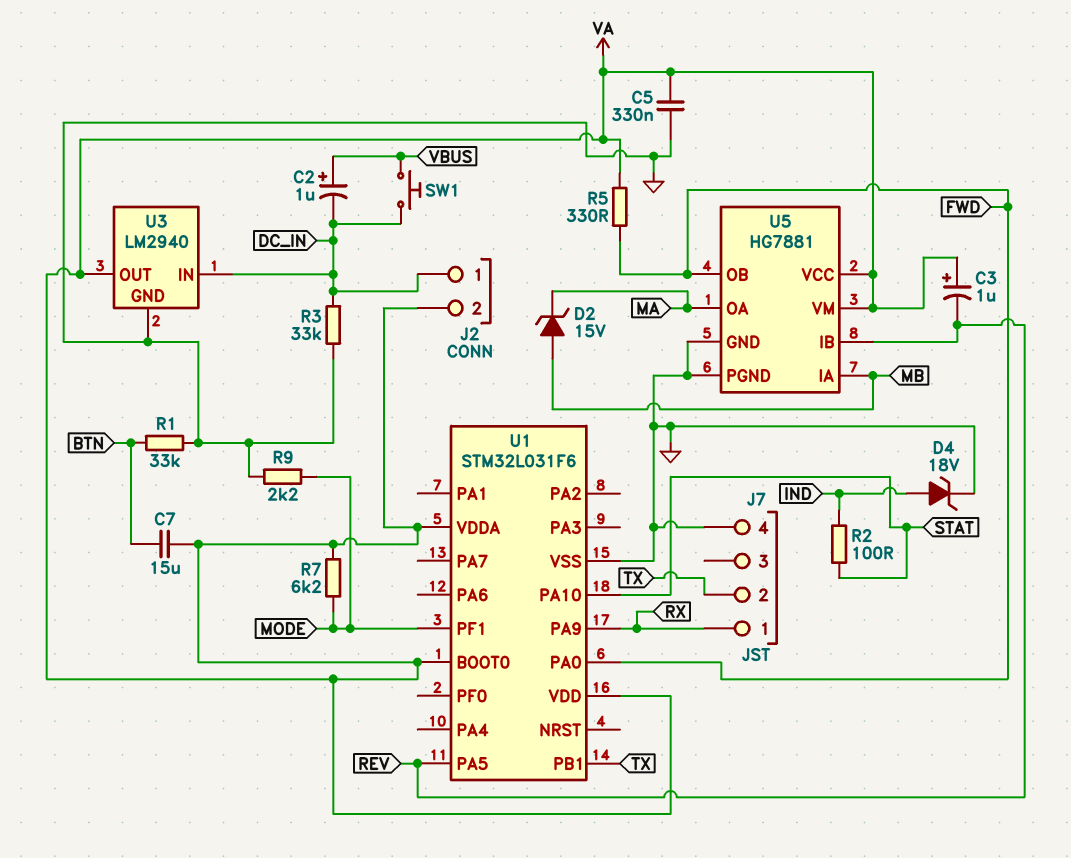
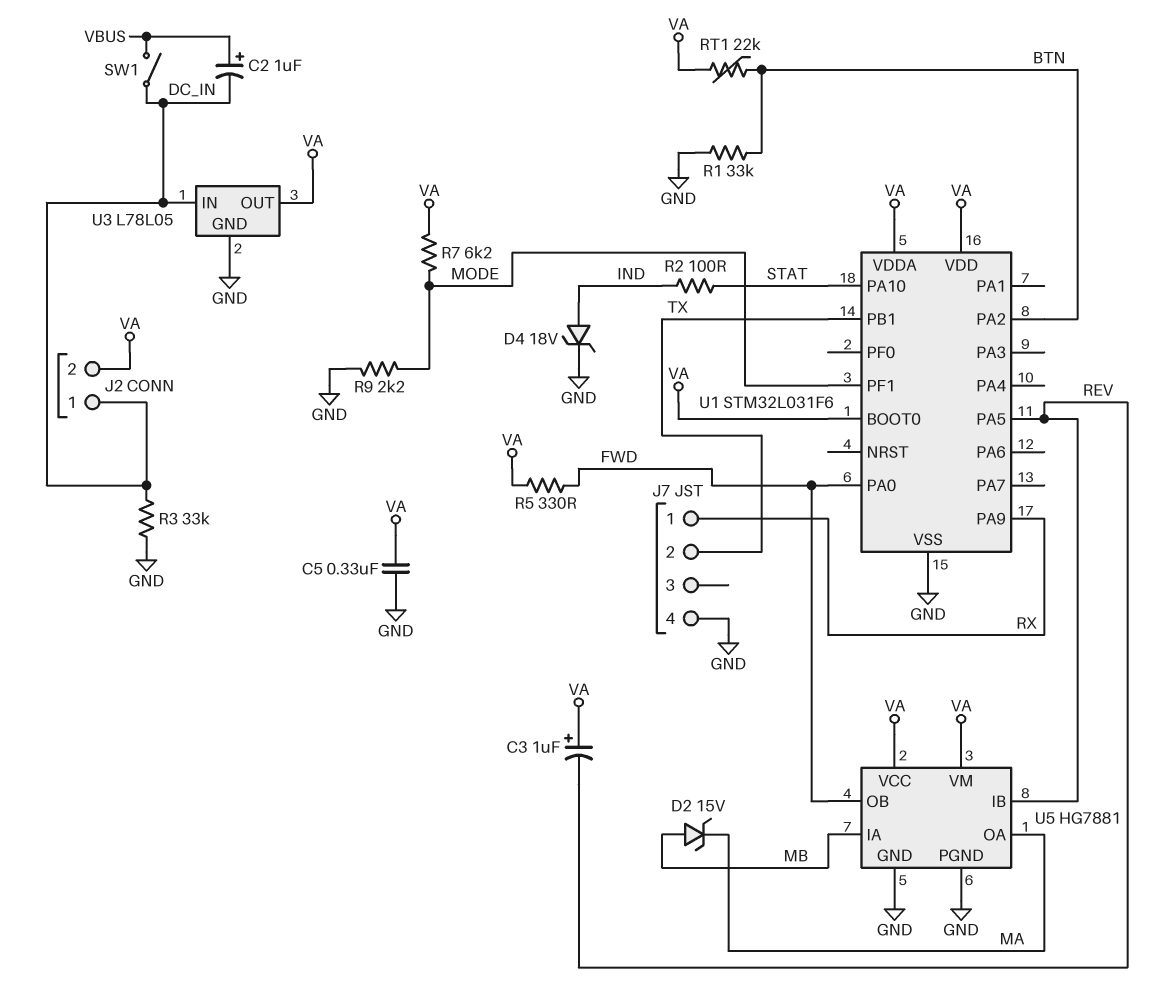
C7: 15uF (BTN, VA) -> none
RT1: none -> 22k (BTN, VA)
SW1: button (DC_IN, VBUS) -> switch (DC_IN, VBUS)
U1 pin PA2: none -> BTN
U3: LM2940 -> L78L05

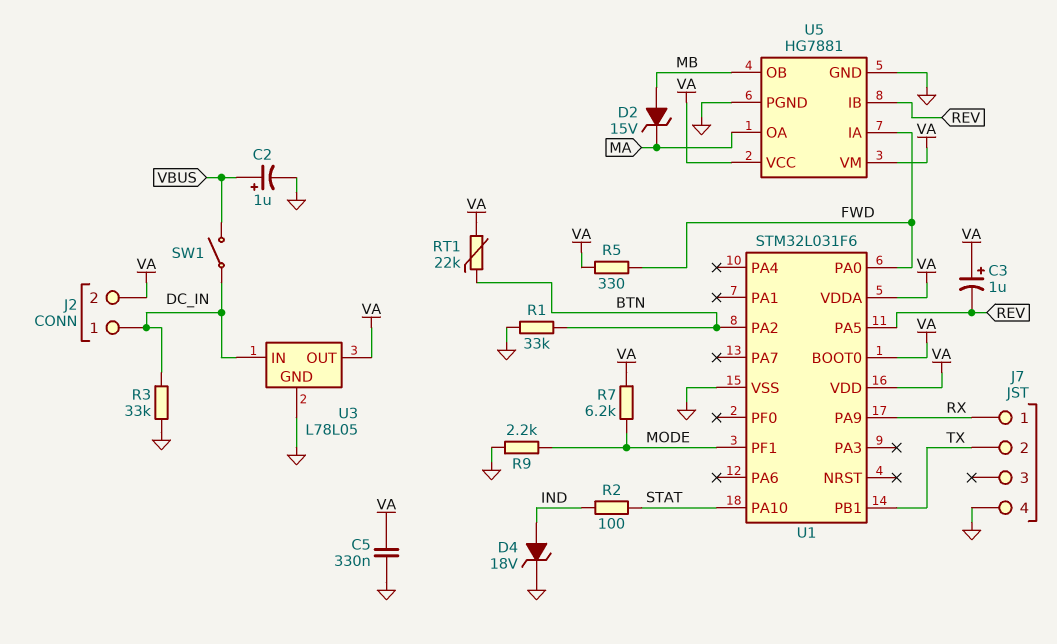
C2: 1uF (plus VBUS, minus DC_IN) -> 1uF (plus VBUS, minus GND)
U5 pin IA: MB -> FWD
U5 pin OB: FWD -> MB

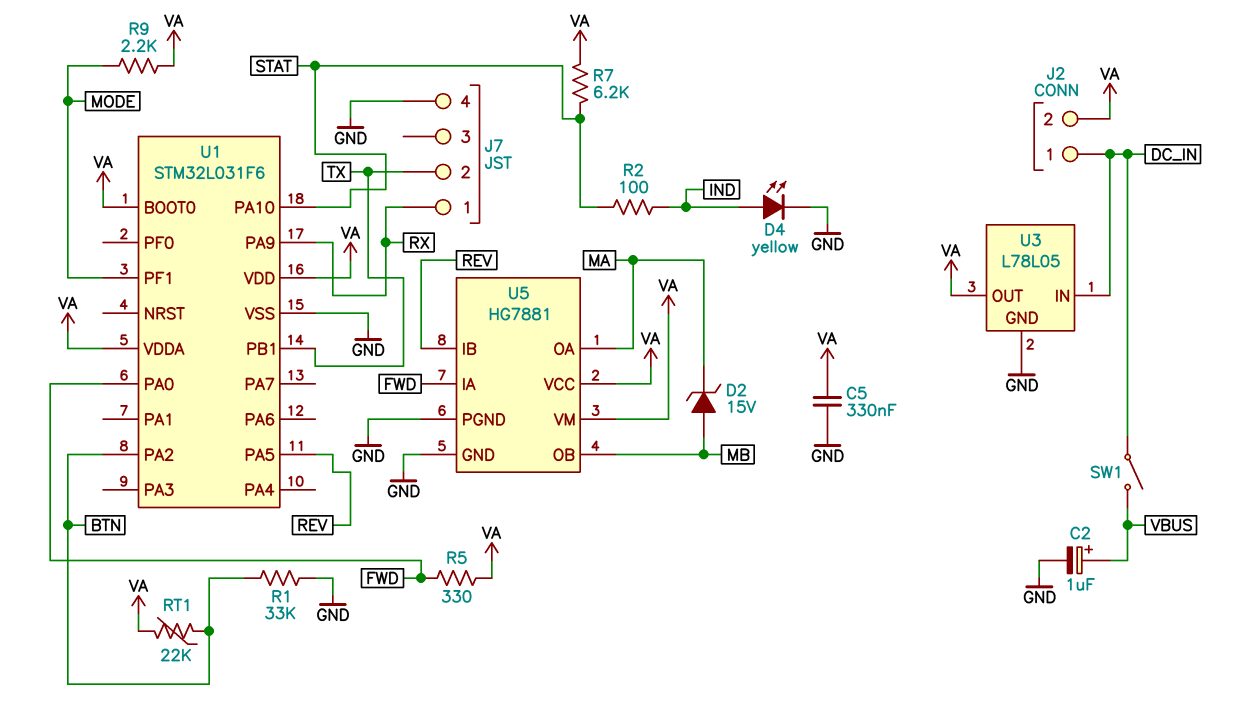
C3: 1uF (plus VA, minus REV) -> none
D4: zener 18V (A IND, K GND) -> LED yellow (A IND, K GND)
R3: 33k (DC_IN, GND) -> none
R7: 6.2k (MODE, VA) -> 6.2k (STAT, VA)
R9: 2.2k (GND, MODE) -> 2.2k (MODE, VA)

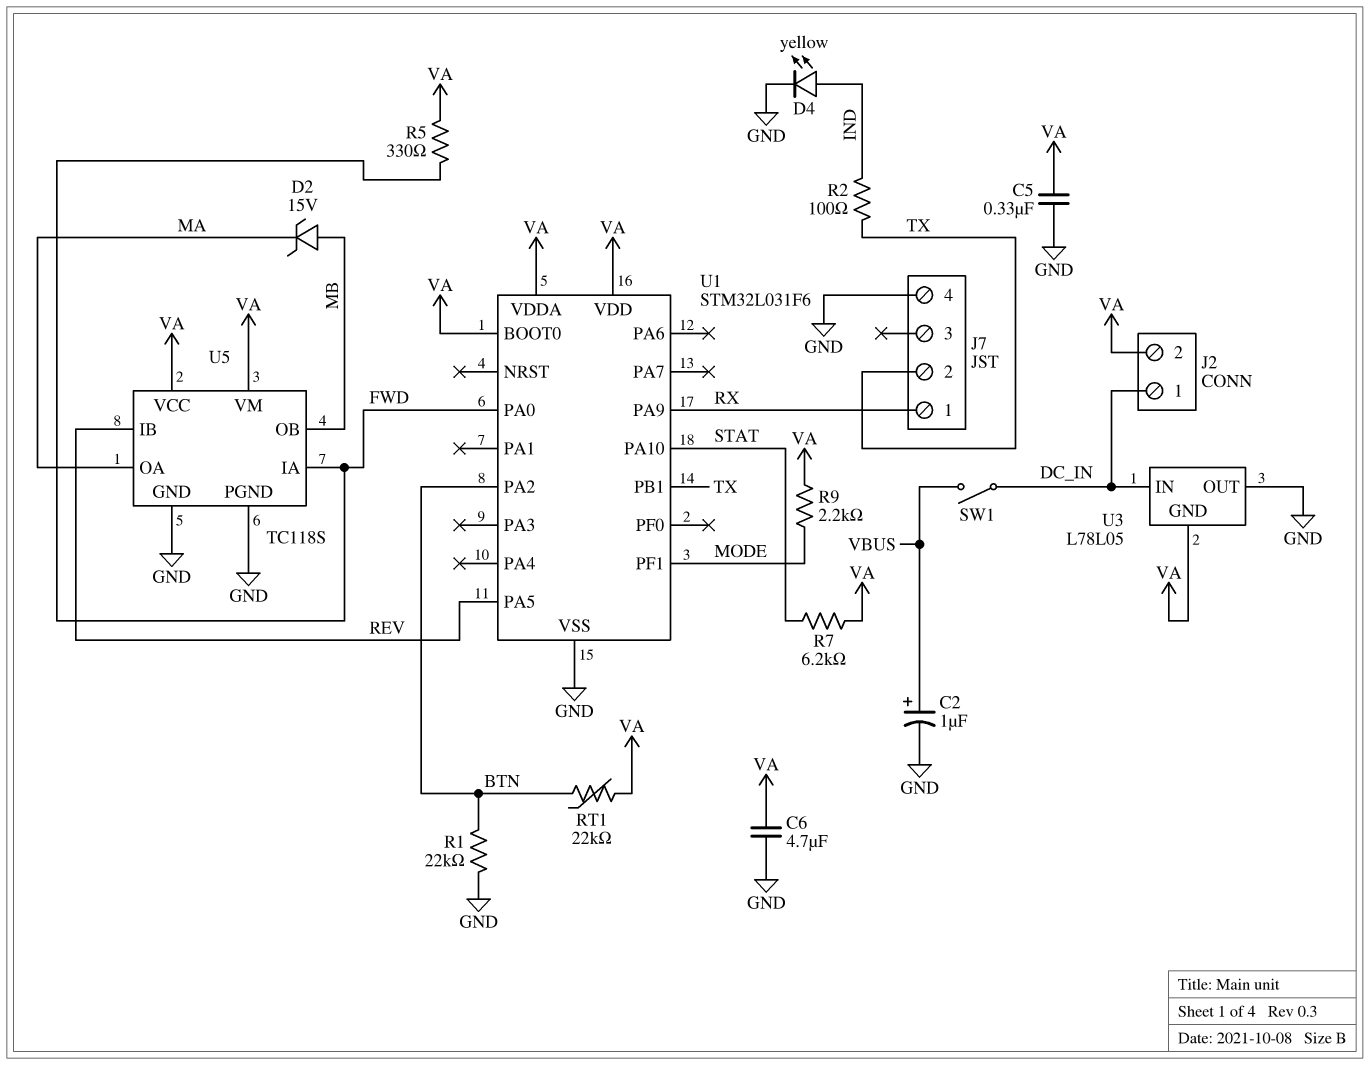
C6: none -> 4.7uF (GND, VA)
R1: 33k (BTN, GND) -> 22k (BTN, GND)
R2: 100 (IND, STAT) -> 100 (IND, TX)
U3 pin GND: GND -> VA
U3 pin OUT: VA -> GND
U5: HG7881 -> TC118S

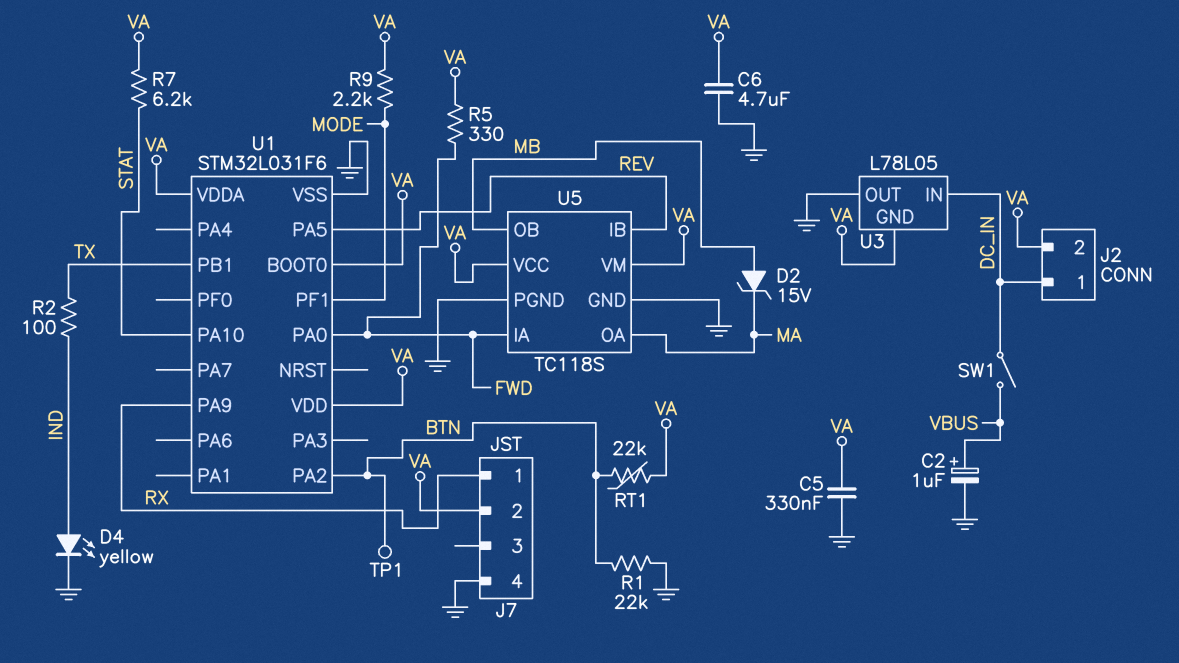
J7 pin 2: TX -> VA
TP1: none -> test point (BTN)

